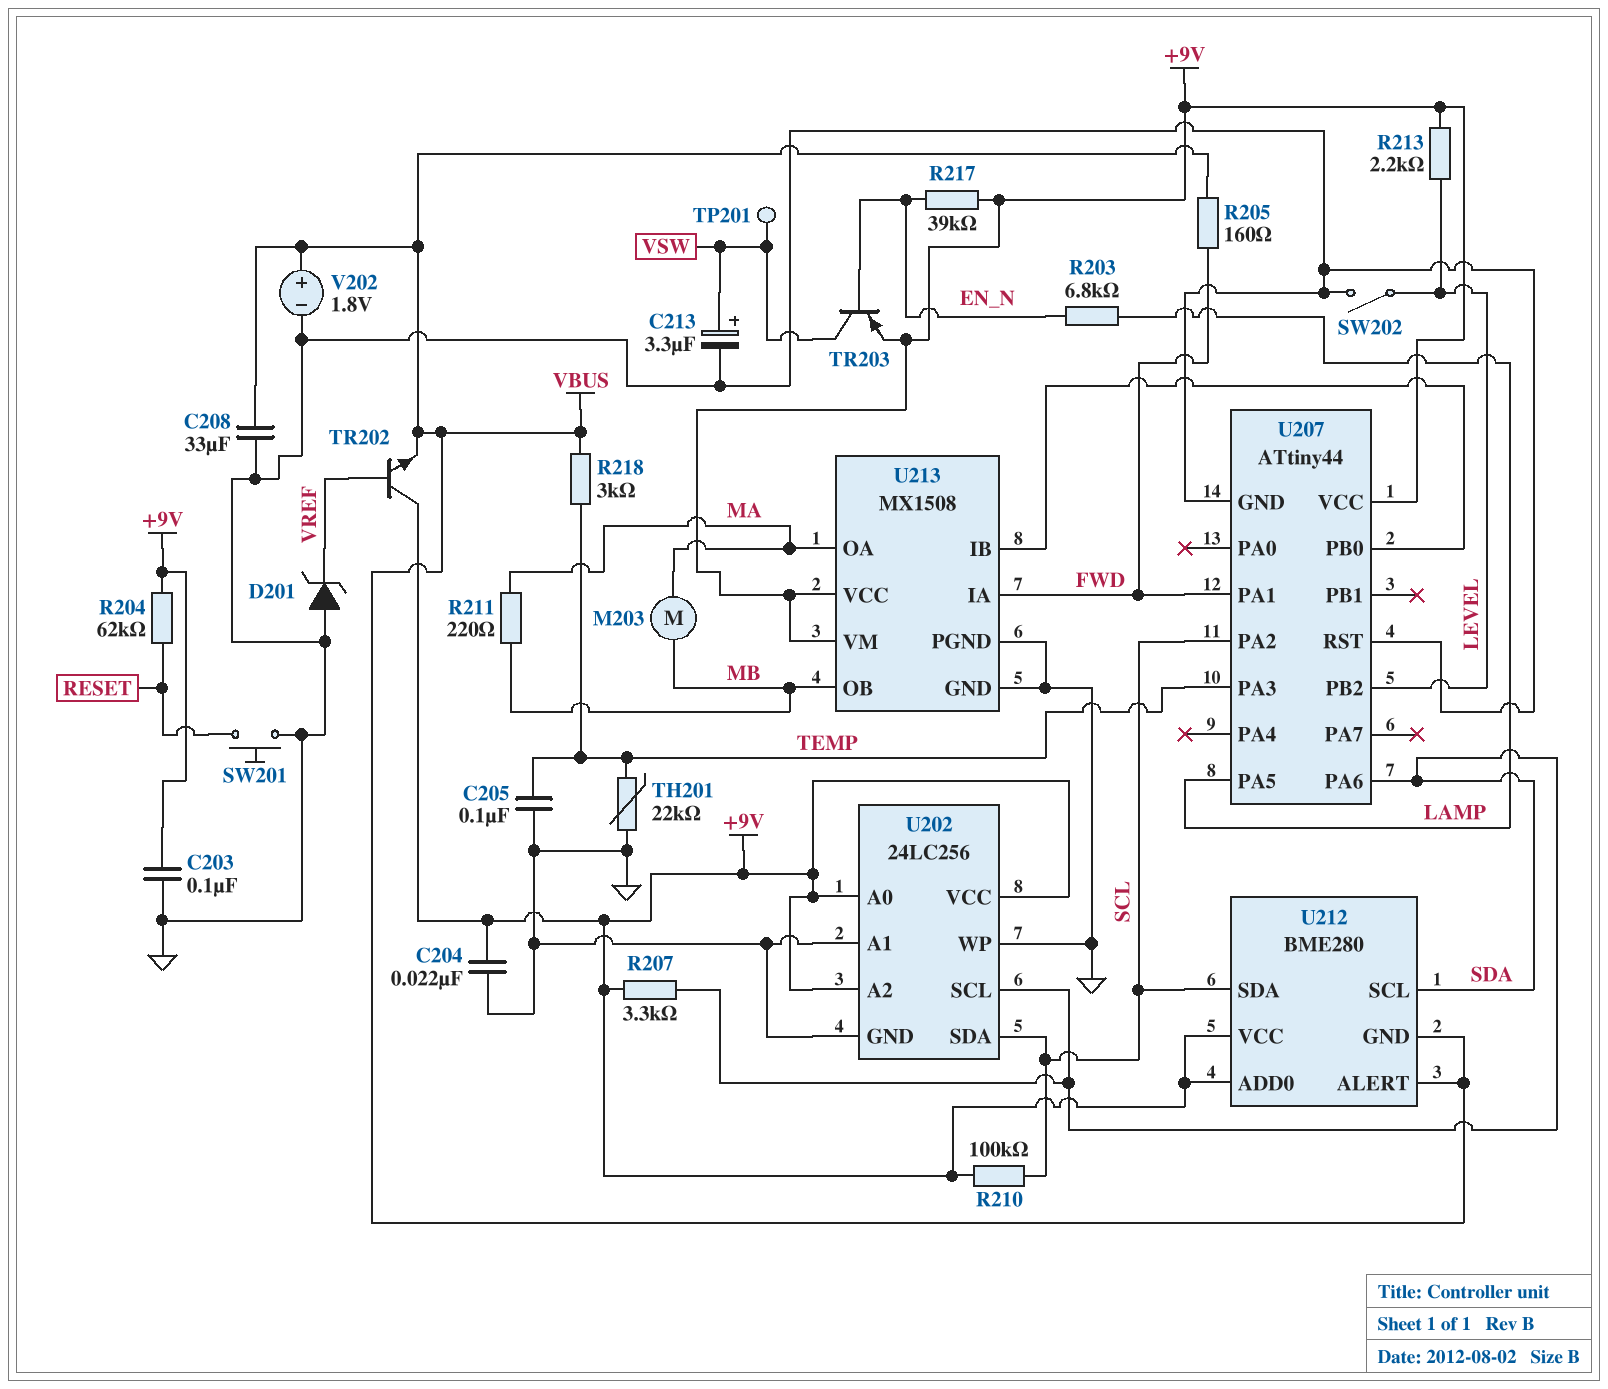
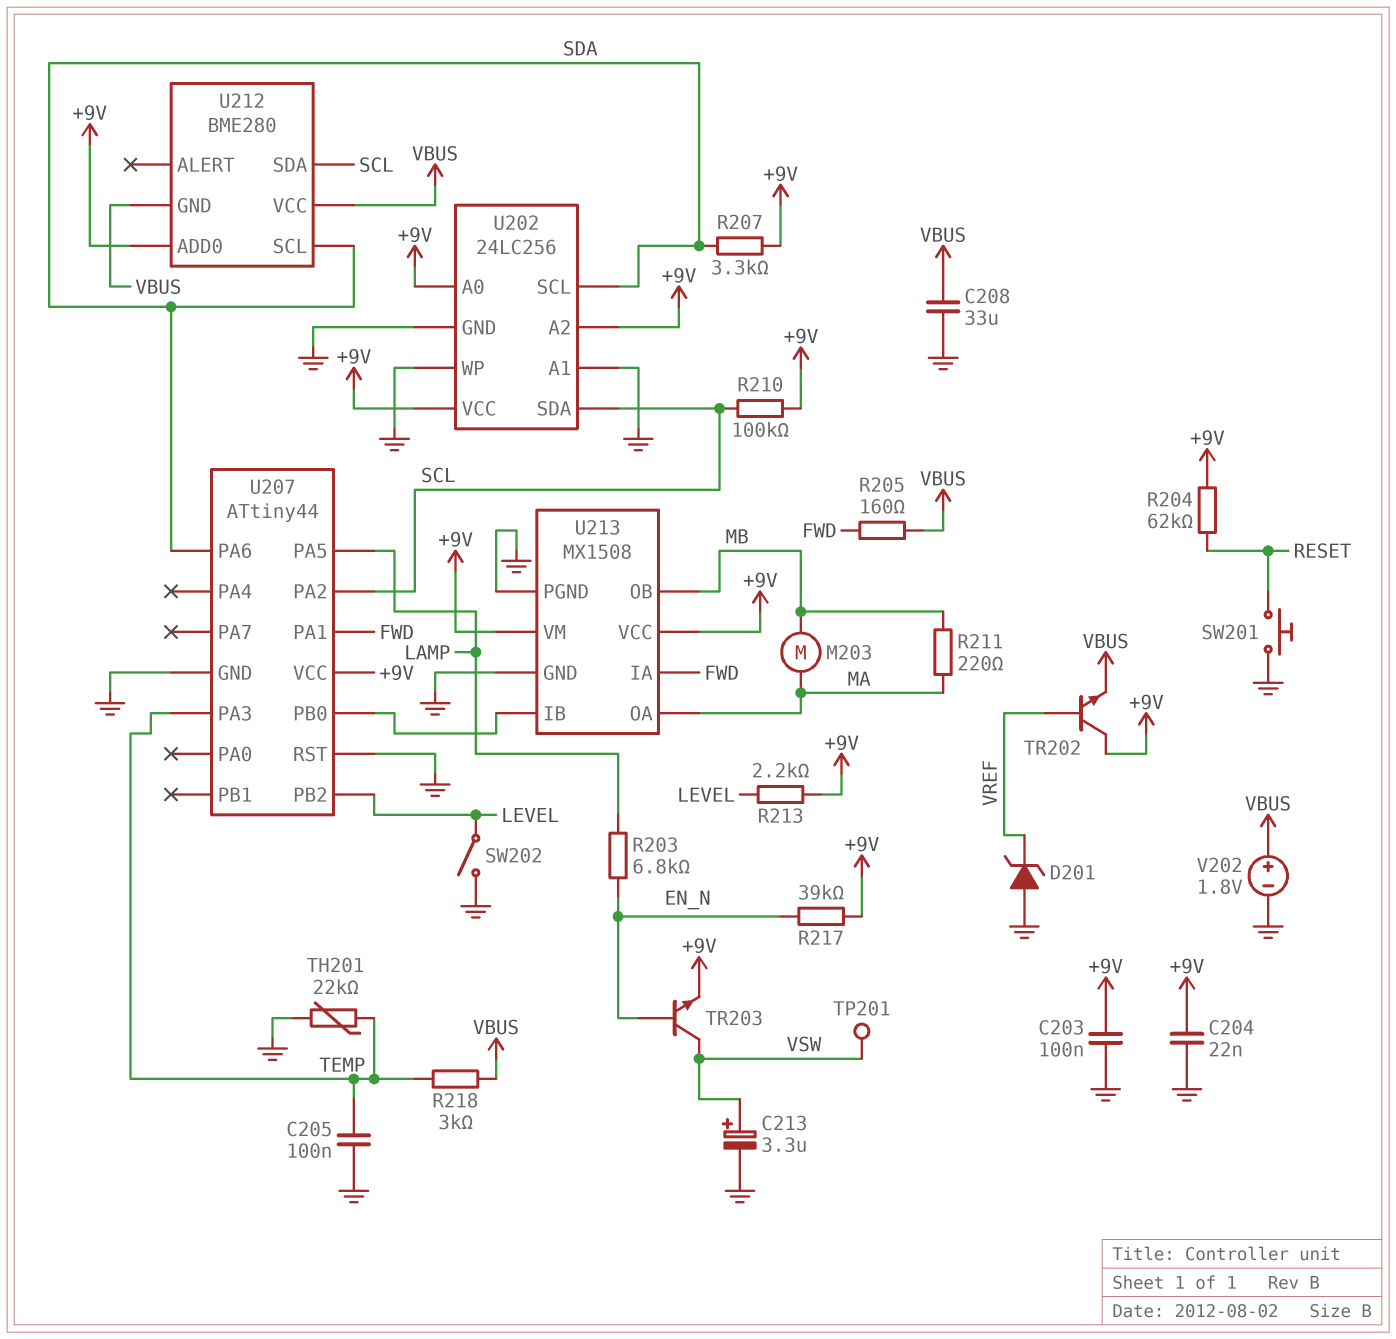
TR203: PNP (B EN_N, C VSW, E +9V) -> NPN (B EN_N, C VSW, E +9V)
U212 pin ALERT: VBUS -> none
U212 pin VCC: +9V -> VBUS

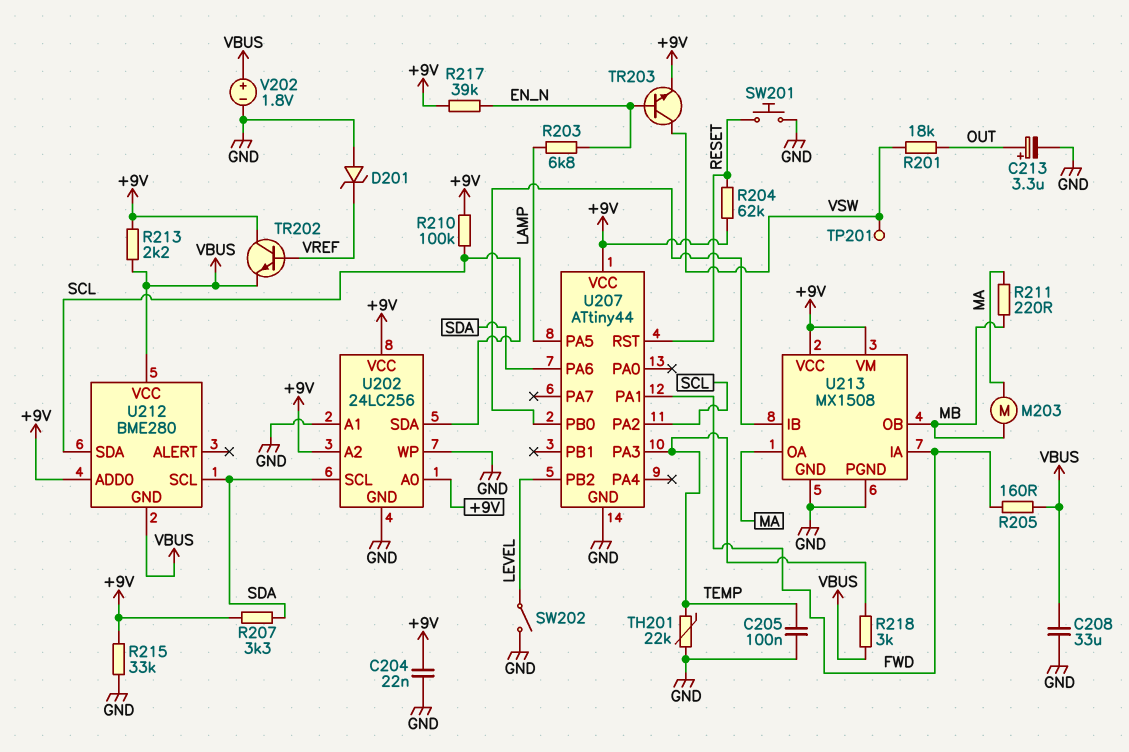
C203: 100nF (+9V, GND) -> none
C213: 3.3uF (plus VSW, minus GND) -> 3.3uF (plus OUT, minus GND)
R201: none -> 18k (OUT, VSW)
R213: 2.2k (+9V, LEVEL) -> 2.2k (+9V, VBUS)
R215: none -> 33k (+9V, GND)
U207 pin RST: GND -> RESET

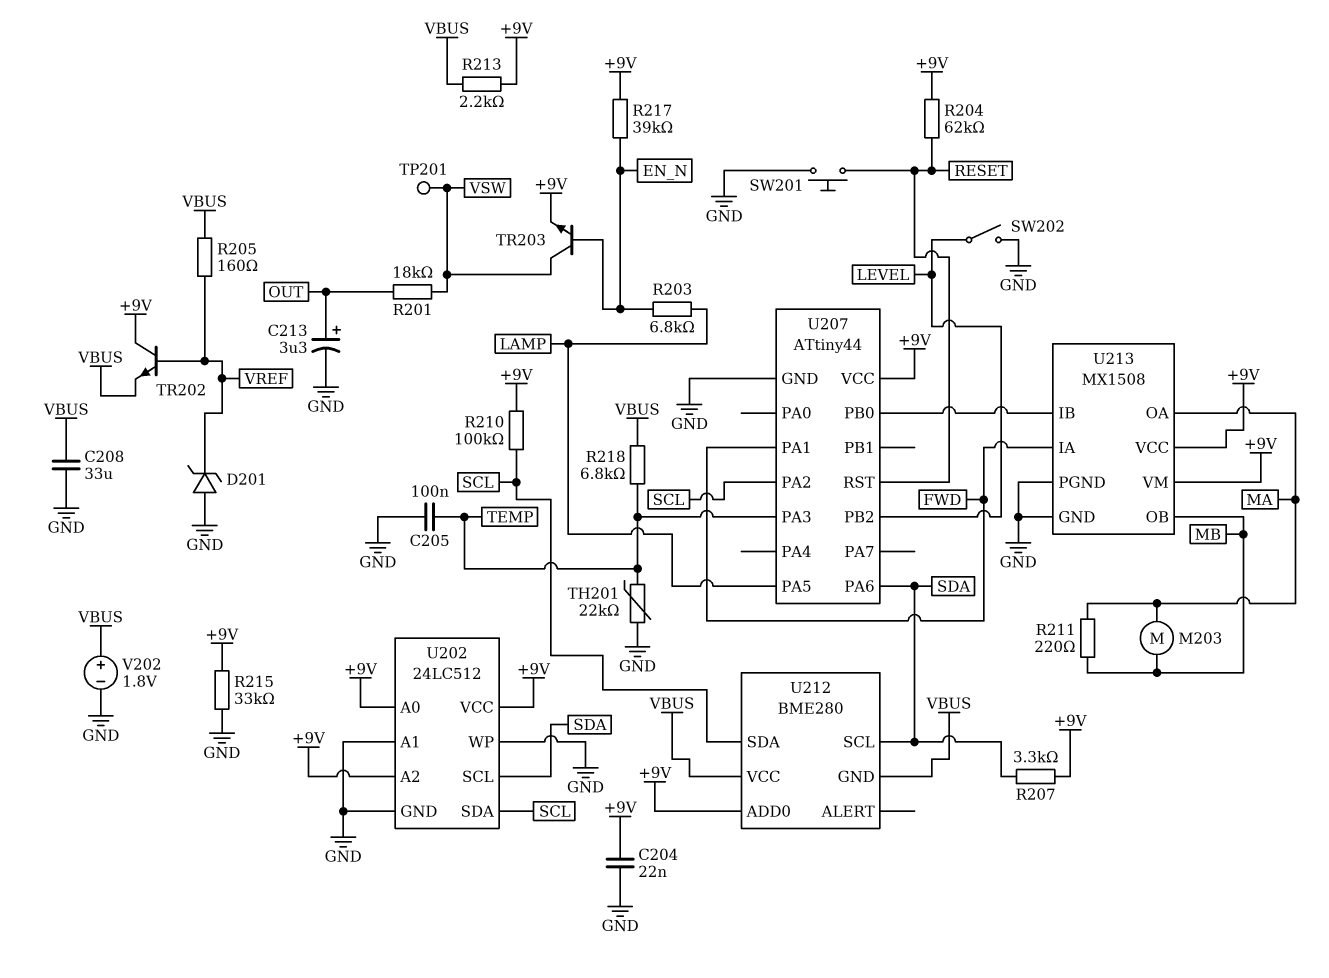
R205: 160 (FWD, VBUS) -> 160 (VBUS, VREF)
R218: 3k (TEMP, VBUS) -> 6.8k (TEMP, VBUS)
U202: 24LC256 -> 24LC512

